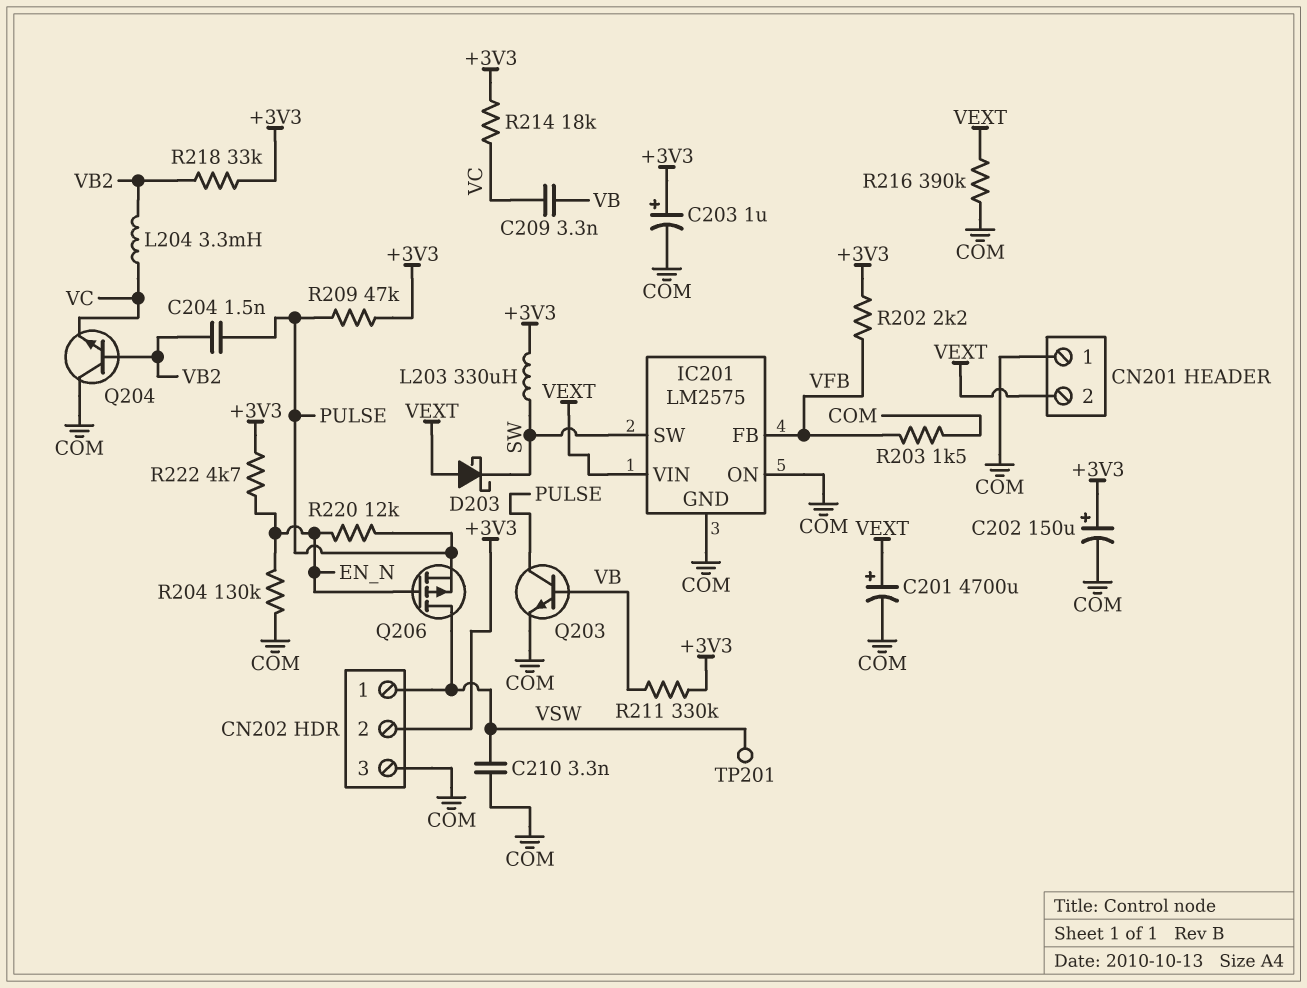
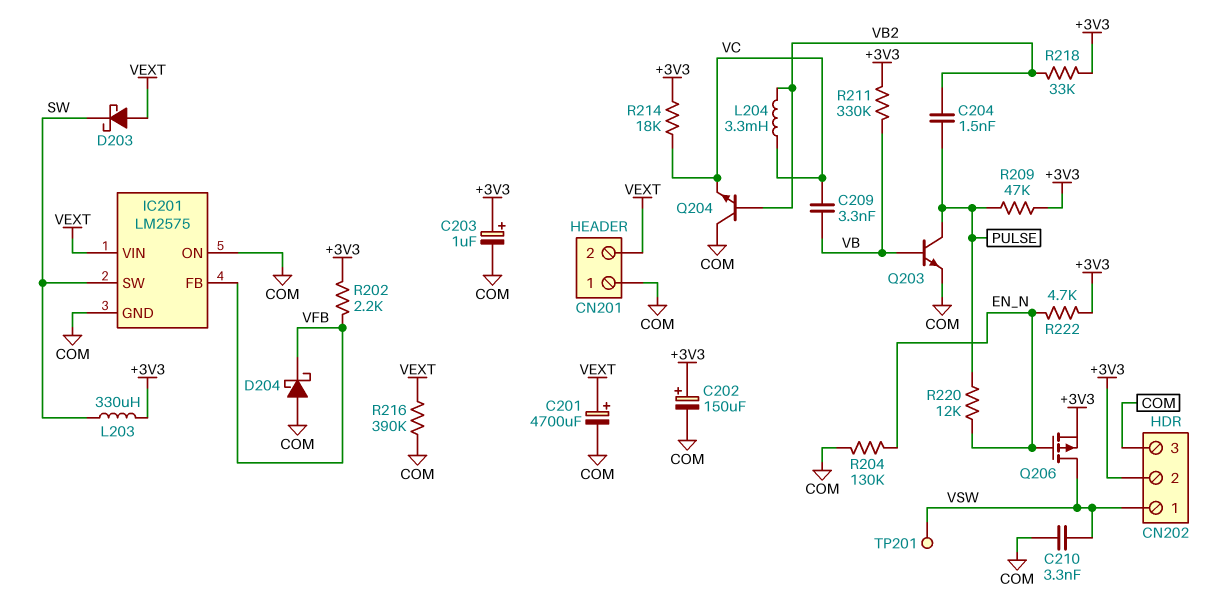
D204: none -> schottky (A COM, K VFB)
Q206: PMOS (G EN_N, D VSW, S PULSE) -> PMOS (G EN_N, D VSW, S +3V3)
R203: 1.5k (COM, VFB) -> none

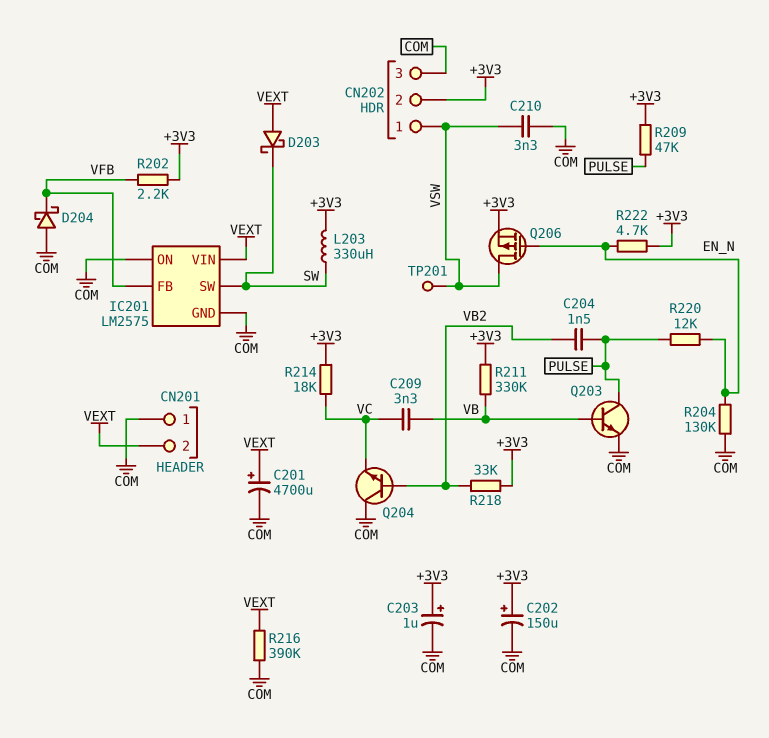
L204: 3.3mH (VB2, VC) -> none

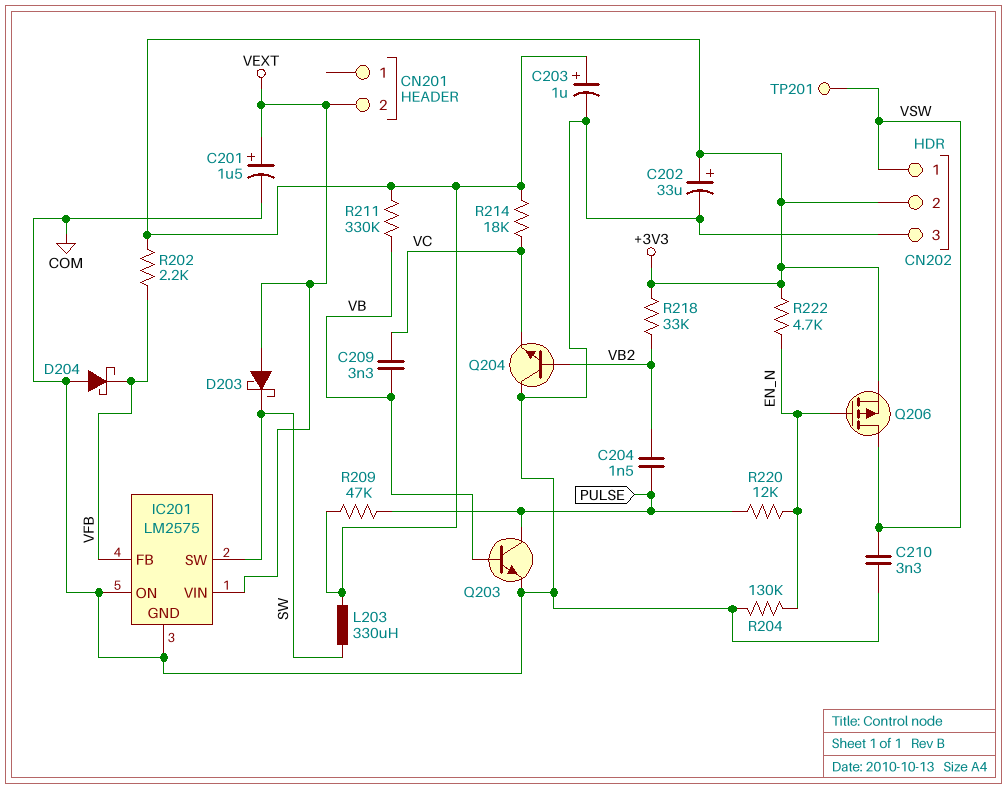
C201: 4700uF (plus VEXT, minus COM) -> 1.5uF (plus VEXT, minus COM)
C202: 150uF (plus +3V3, minus COM) -> 33uF (plus +3V3, minus COM)
CN201 pin 1: COM -> none
R216: 390k (COM, VEXT) -> none

